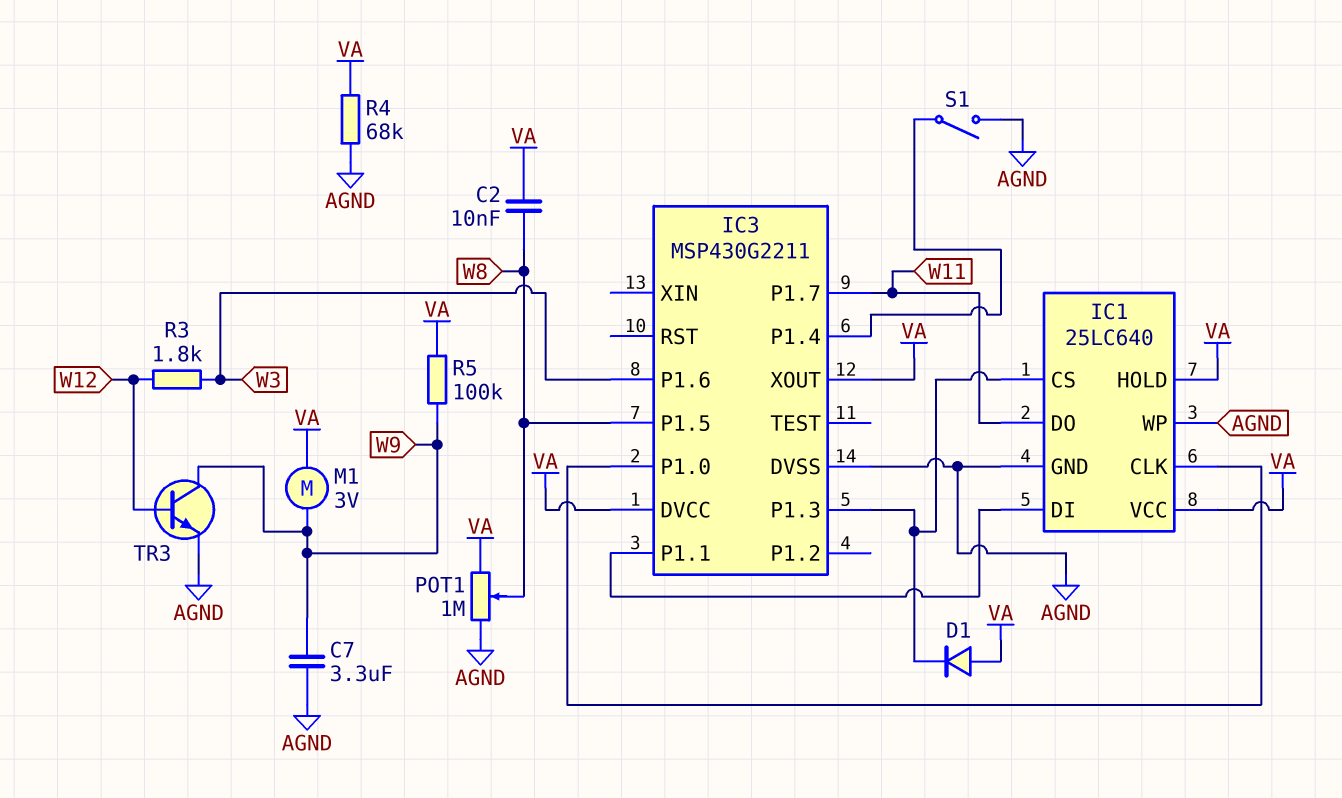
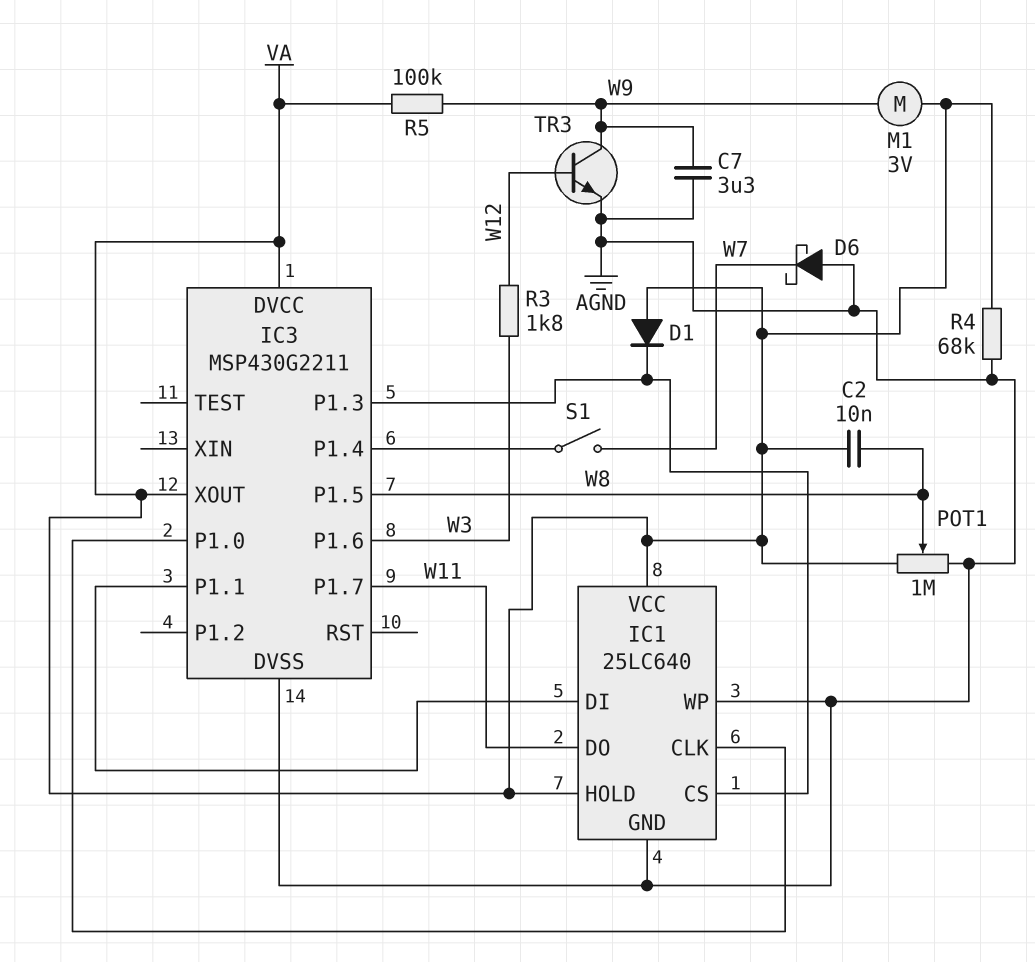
D6: none -> schottky (A AGND, K W7)
S1: switch (AGND, IC3/P1.4) -> switch (IC3/P1.4, W7)

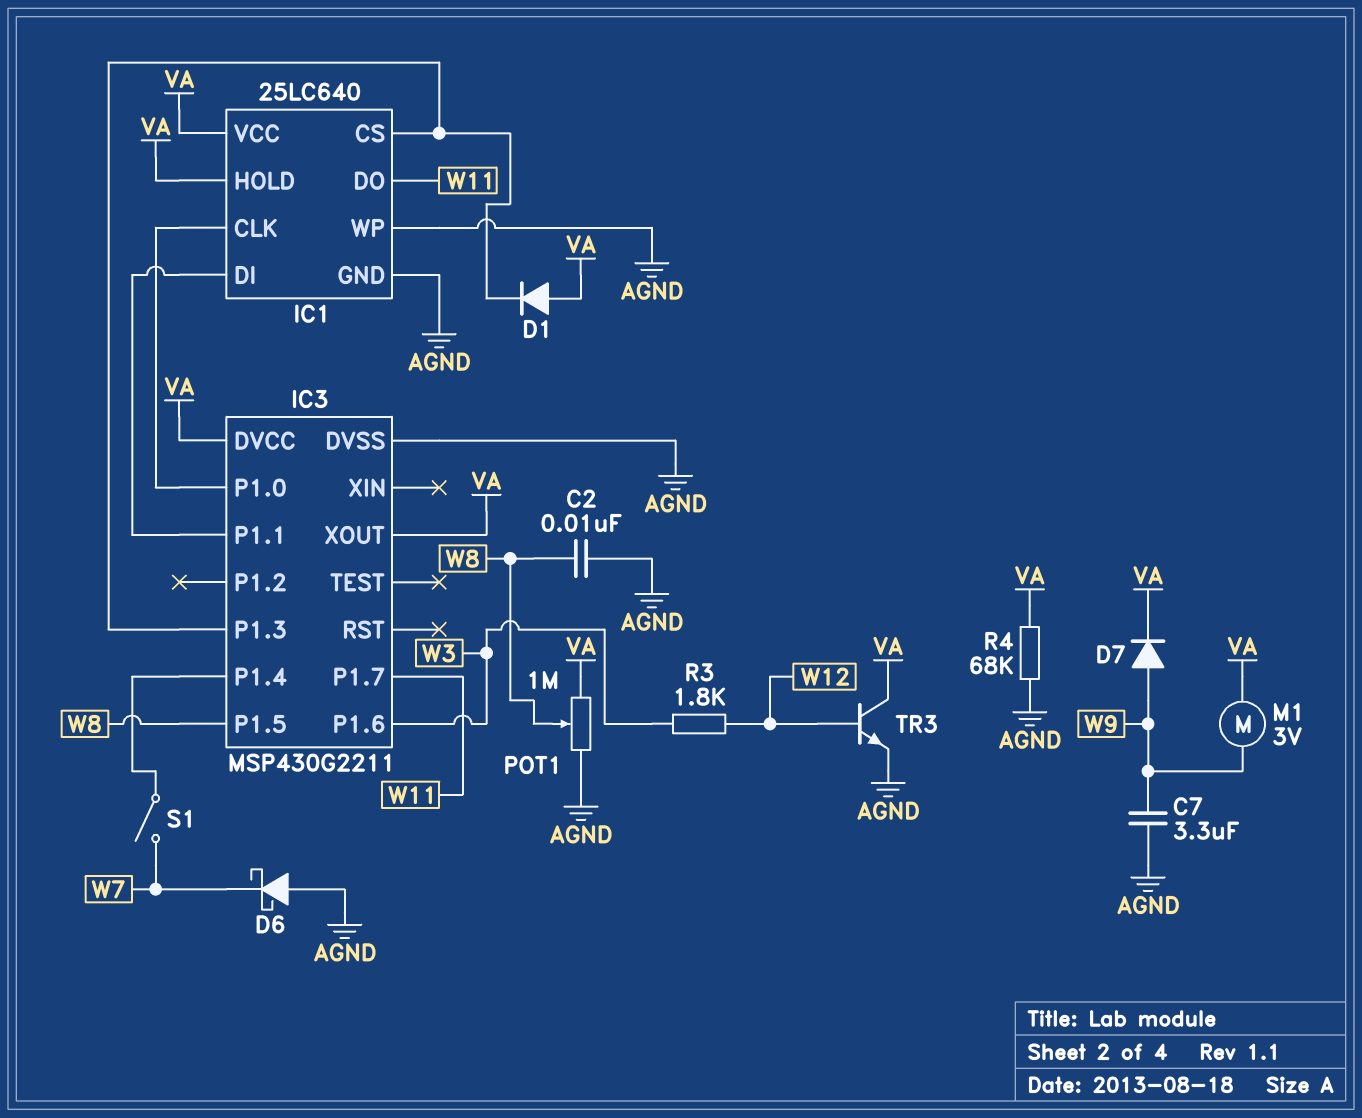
C2: 10nF (VA, W8) -> 10nF (AGND, W8)
D7: none -> diode (A W9, K VA)
R5: 100k (VA, W9) -> none
TR3: NPN (B W12, C W9, E AGND) -> NPN (B W12, C VA, E AGND)

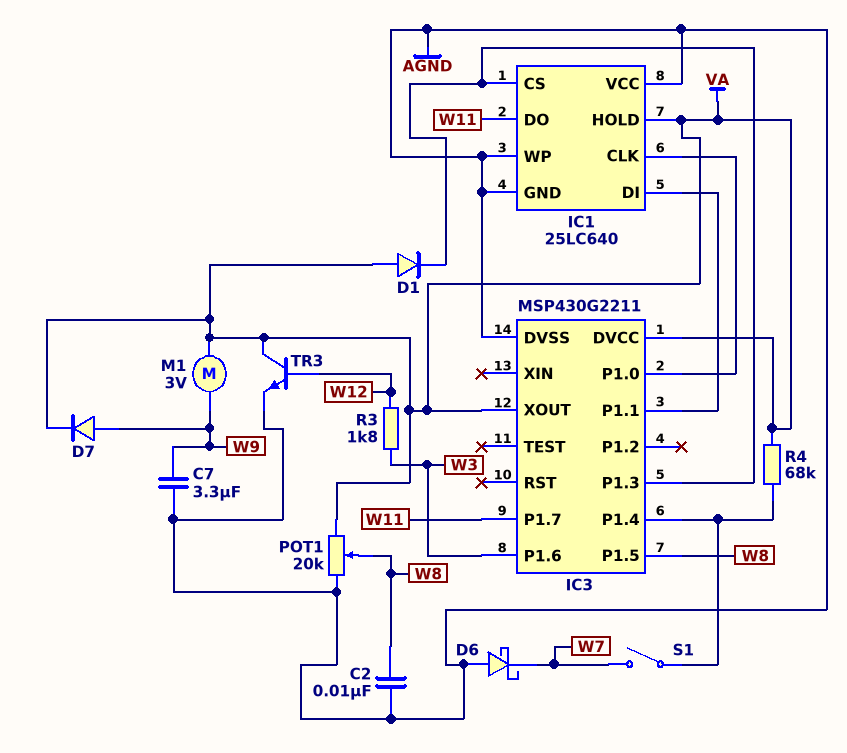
IC1 pin VCC: VA -> AGND
POT1: 1M (AGND, VA, wiper W8) -> 20k (AGND, VA, wiper W8)
R4: 68k (AGND, VA) -> 68k (IC3/P1.4, VA)

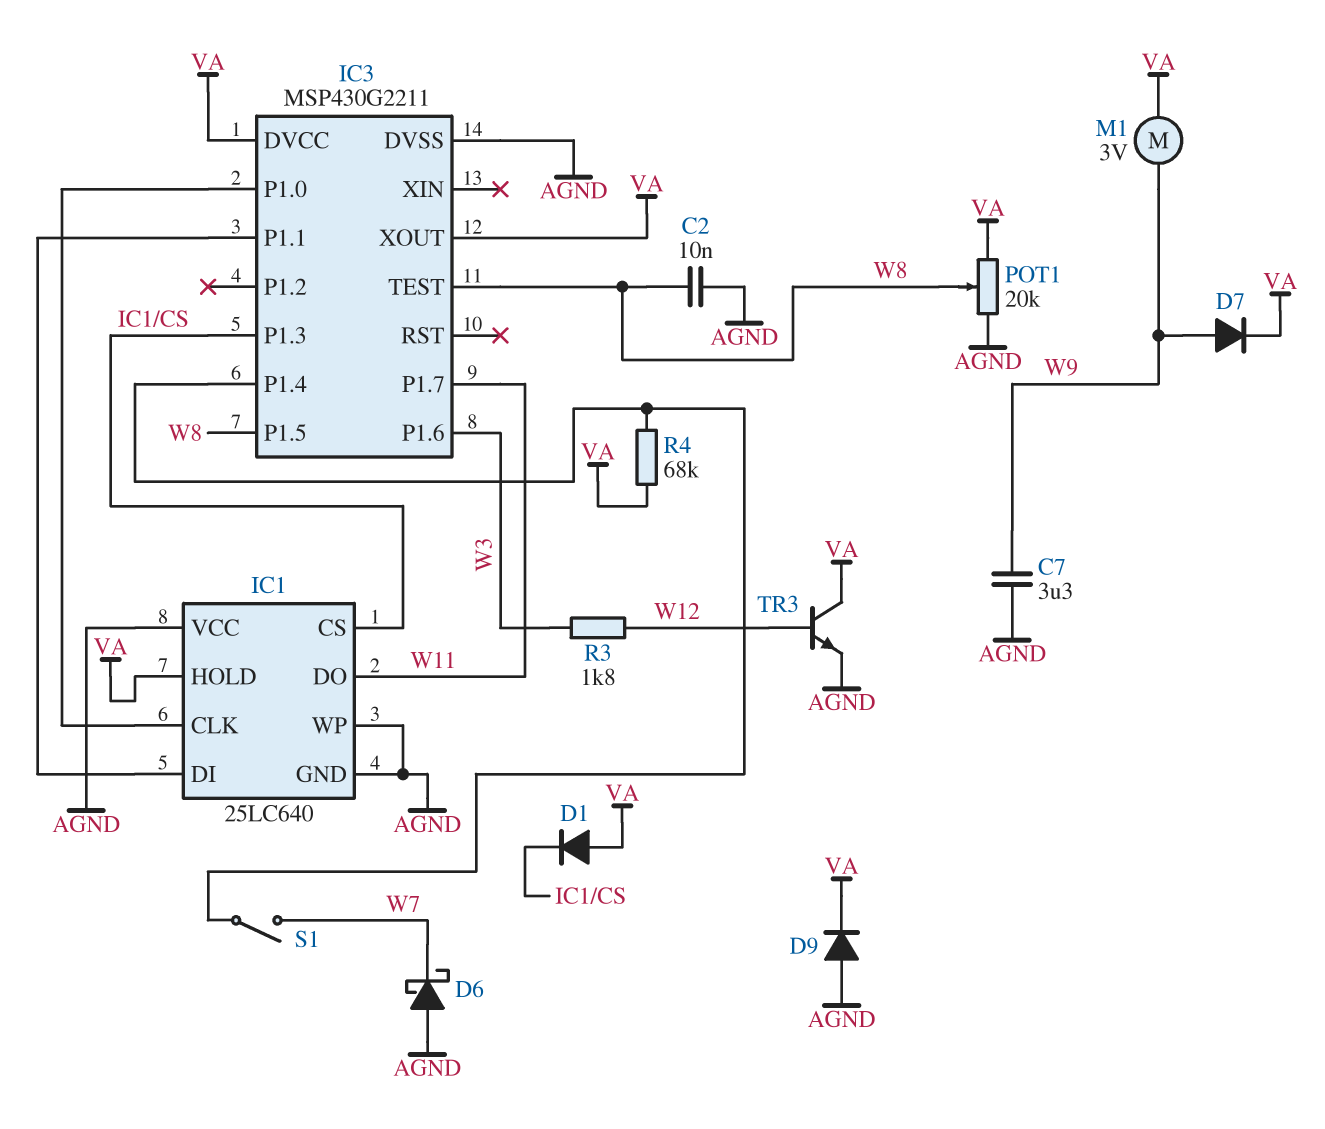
D9: none -> diode (A AGND, K VA)
IC3 pin TEST: none -> W8

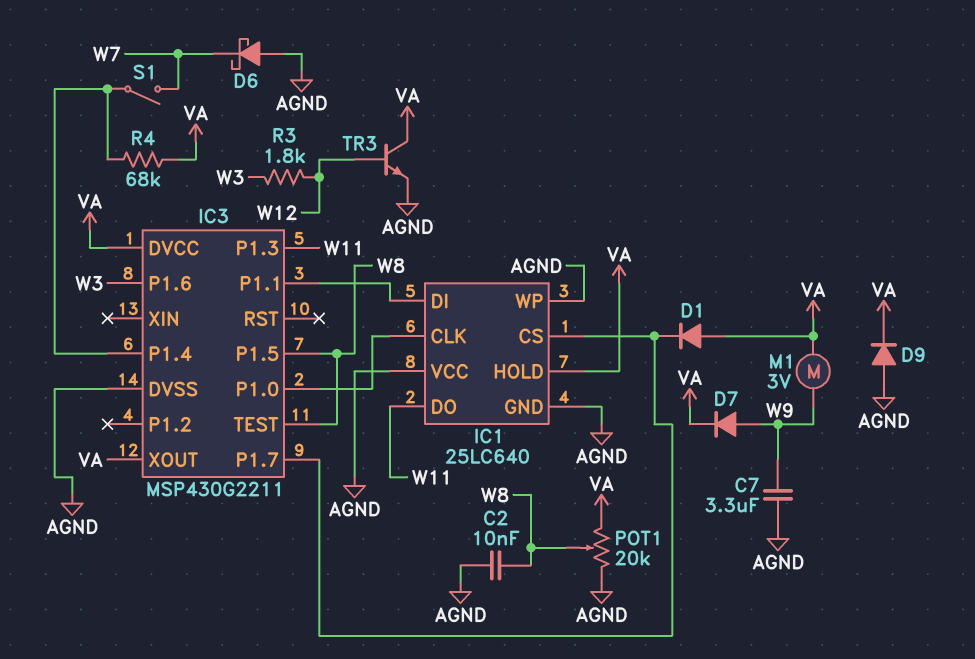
IC3 pin P1.3: IC1/CS -> W11
IC3 pin P1.7: W11 -> IC1/CS

